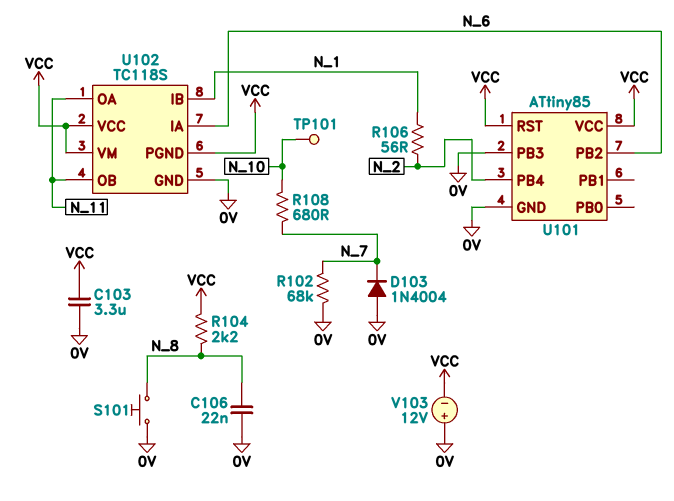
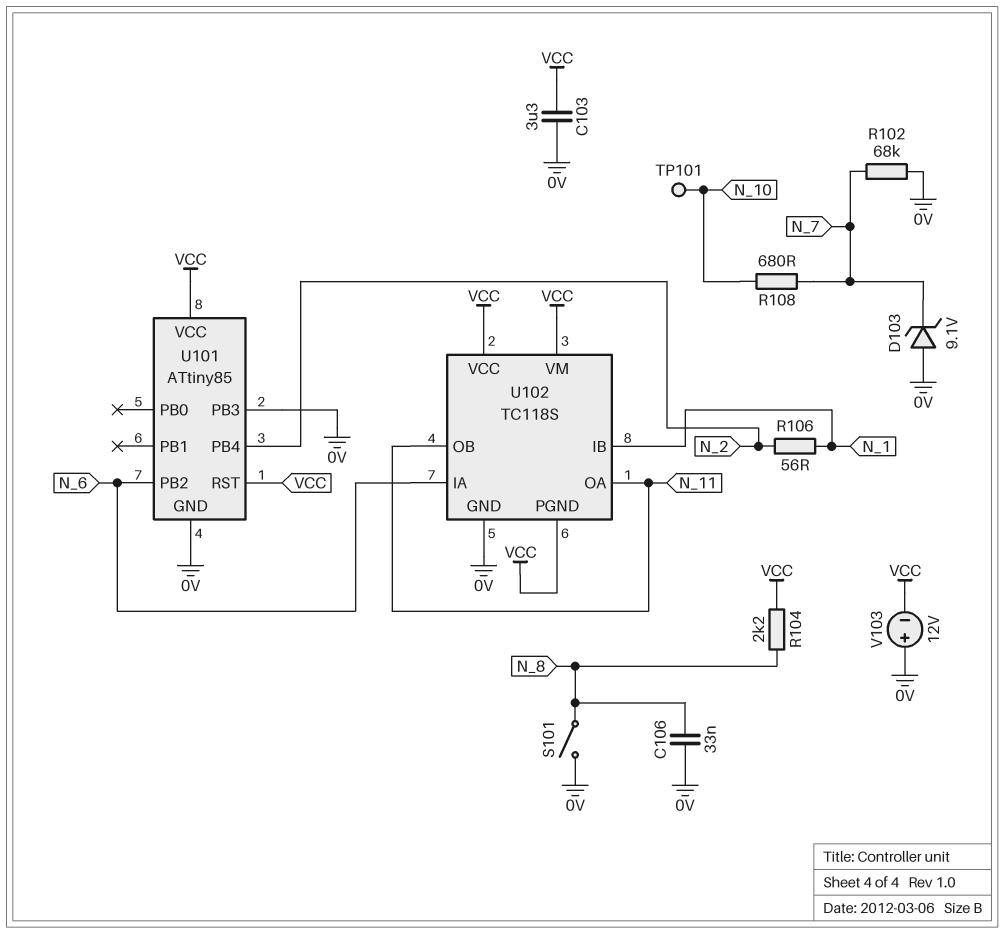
C106: 22nF (0V, N_8) -> 33nF (0V, N_8)
D103: diode 1N4004 (A 0V, K N_7) -> zener 9.1V (A 0V, K N_7)
S101: button (0V, N_8) -> switch (0V, N_8)

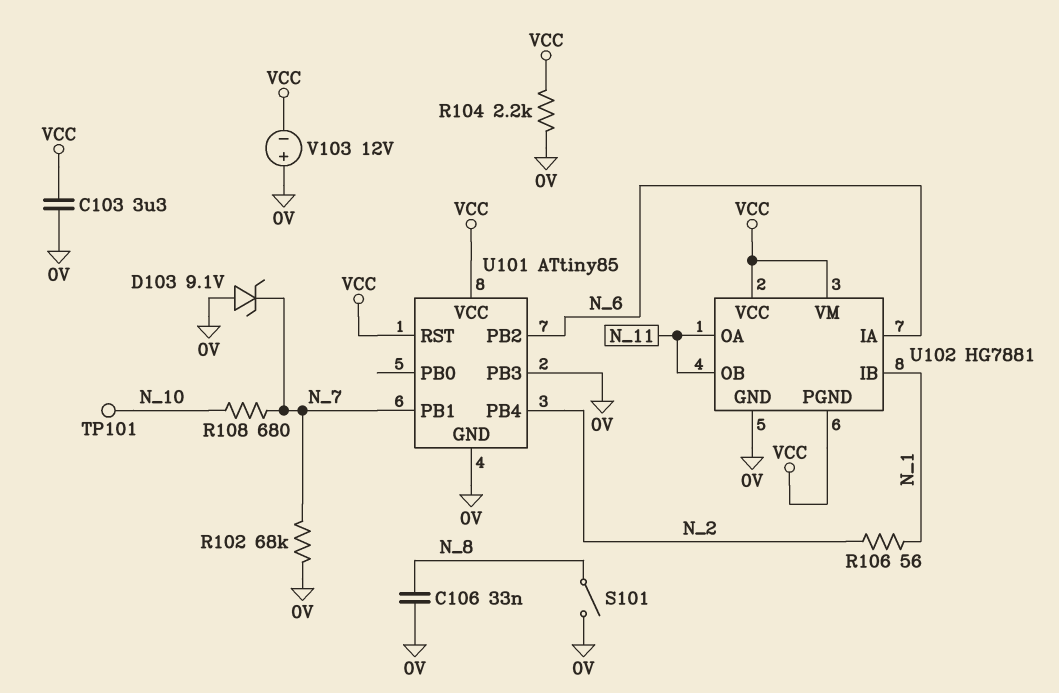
R104: 2.2k (N_8, VCC) -> 2.2k (0V, VCC)
U101 pin PB1: none -> N_7
U102: TC118S -> HG7881

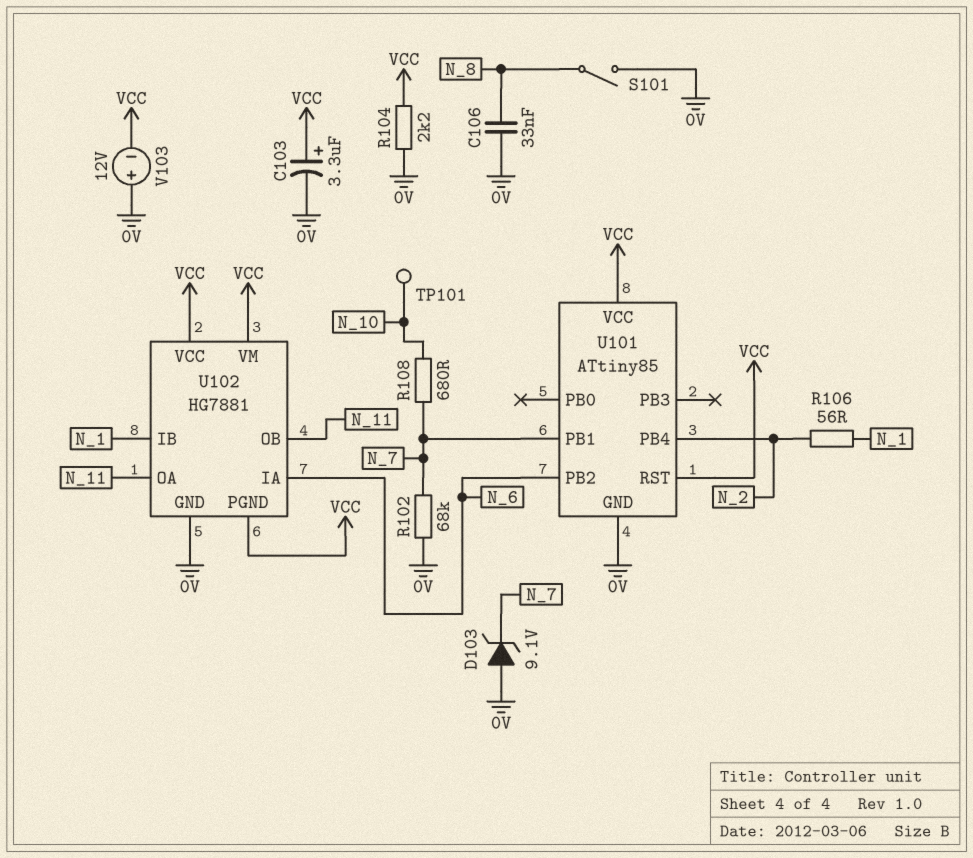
C103: 3.3uF (0V, VCC) -> 3.3uF (plus VCC, minus 0V)
U101 pin PB3: 0V -> none

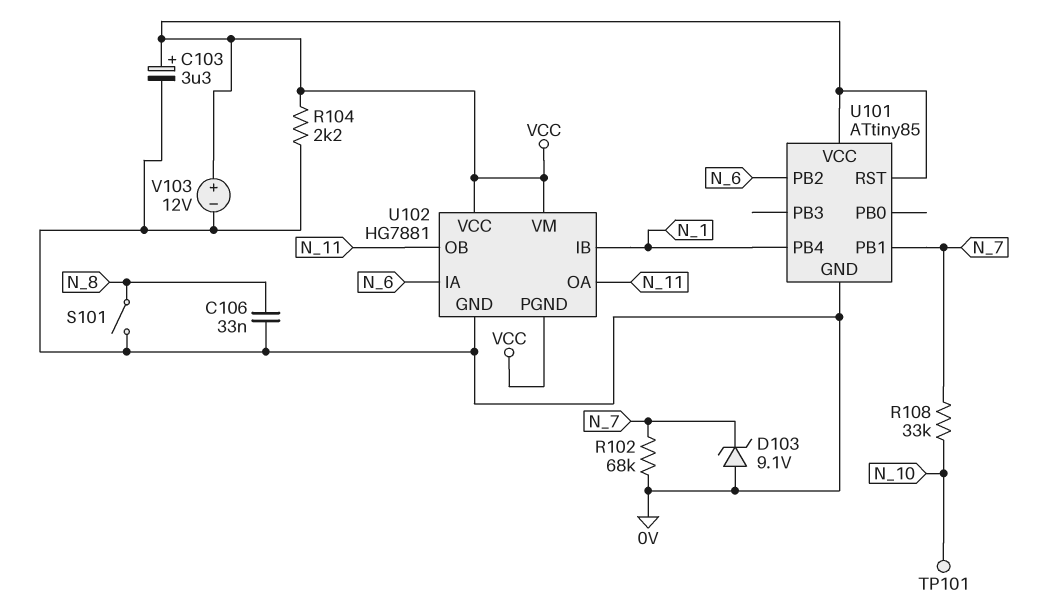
R106: 56 (N_1, N_2) -> none
R108: 680 (N_7, N_10) -> 33k (N_7, N_10)
U101 pin PB4: N_2 -> N_1
V103: 12V (plus 0V, minus VCC) -> 12V (plus VCC, minus 0V)

